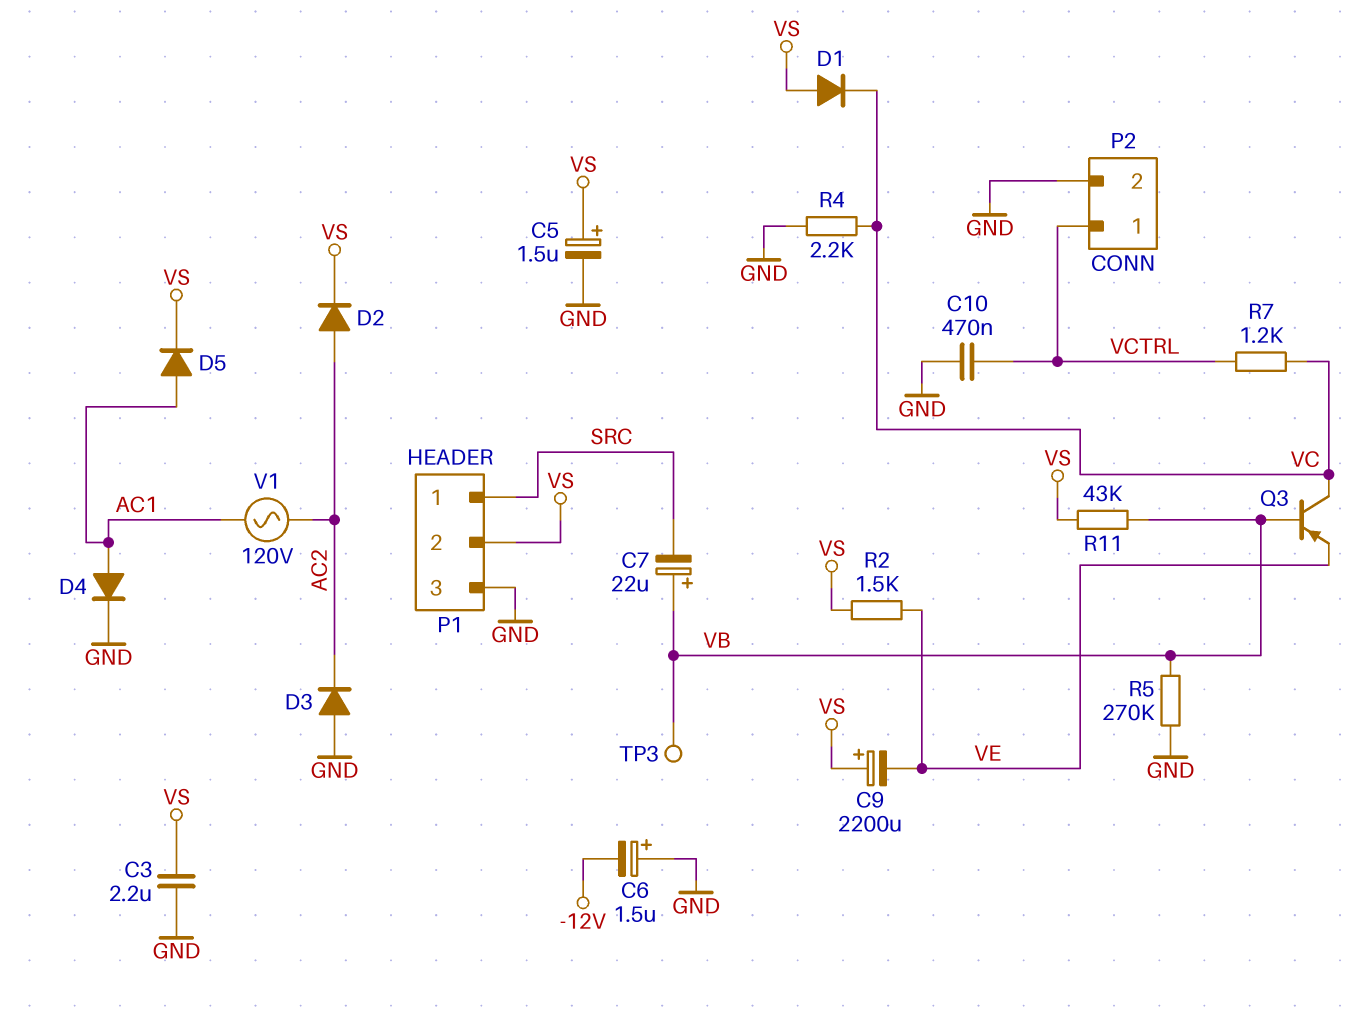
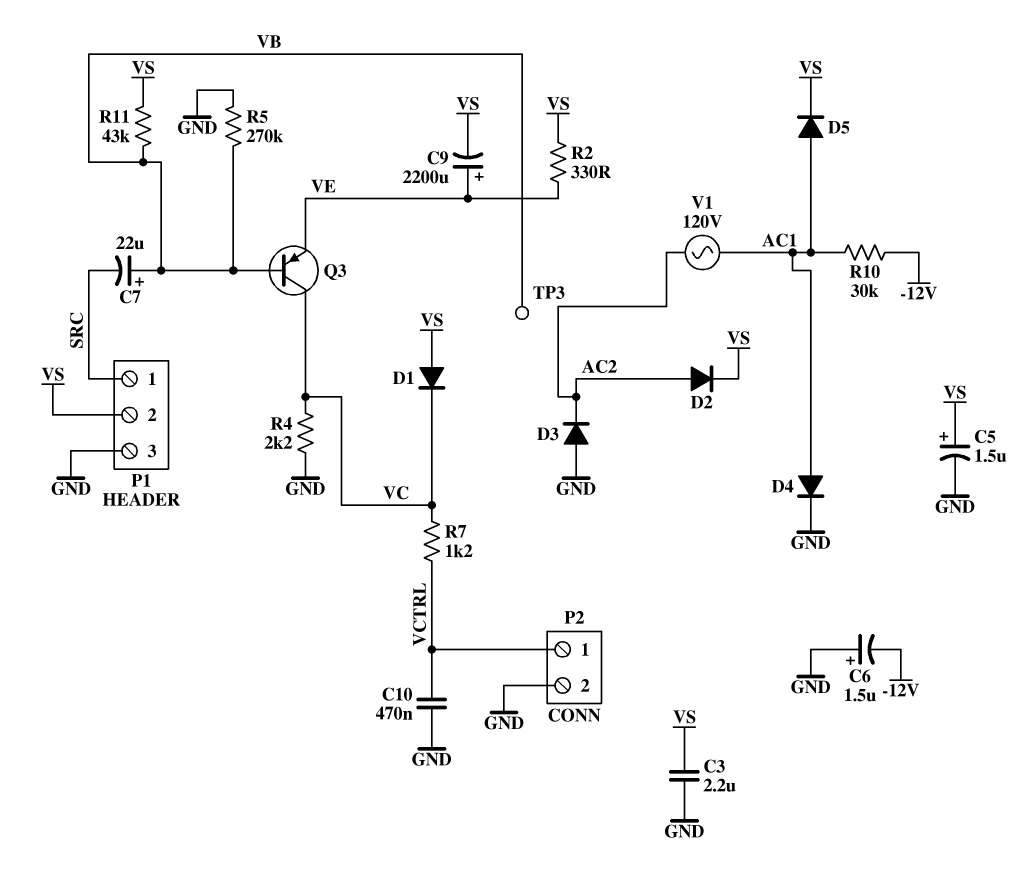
C9: 2200uF (plus VS, minus VE) -> 2200uF (plus VE, minus VS)
R2: 1.5k (VE, VS) -> 330 (VE, VS)
R10: none -> 30k (-12V, AC1)

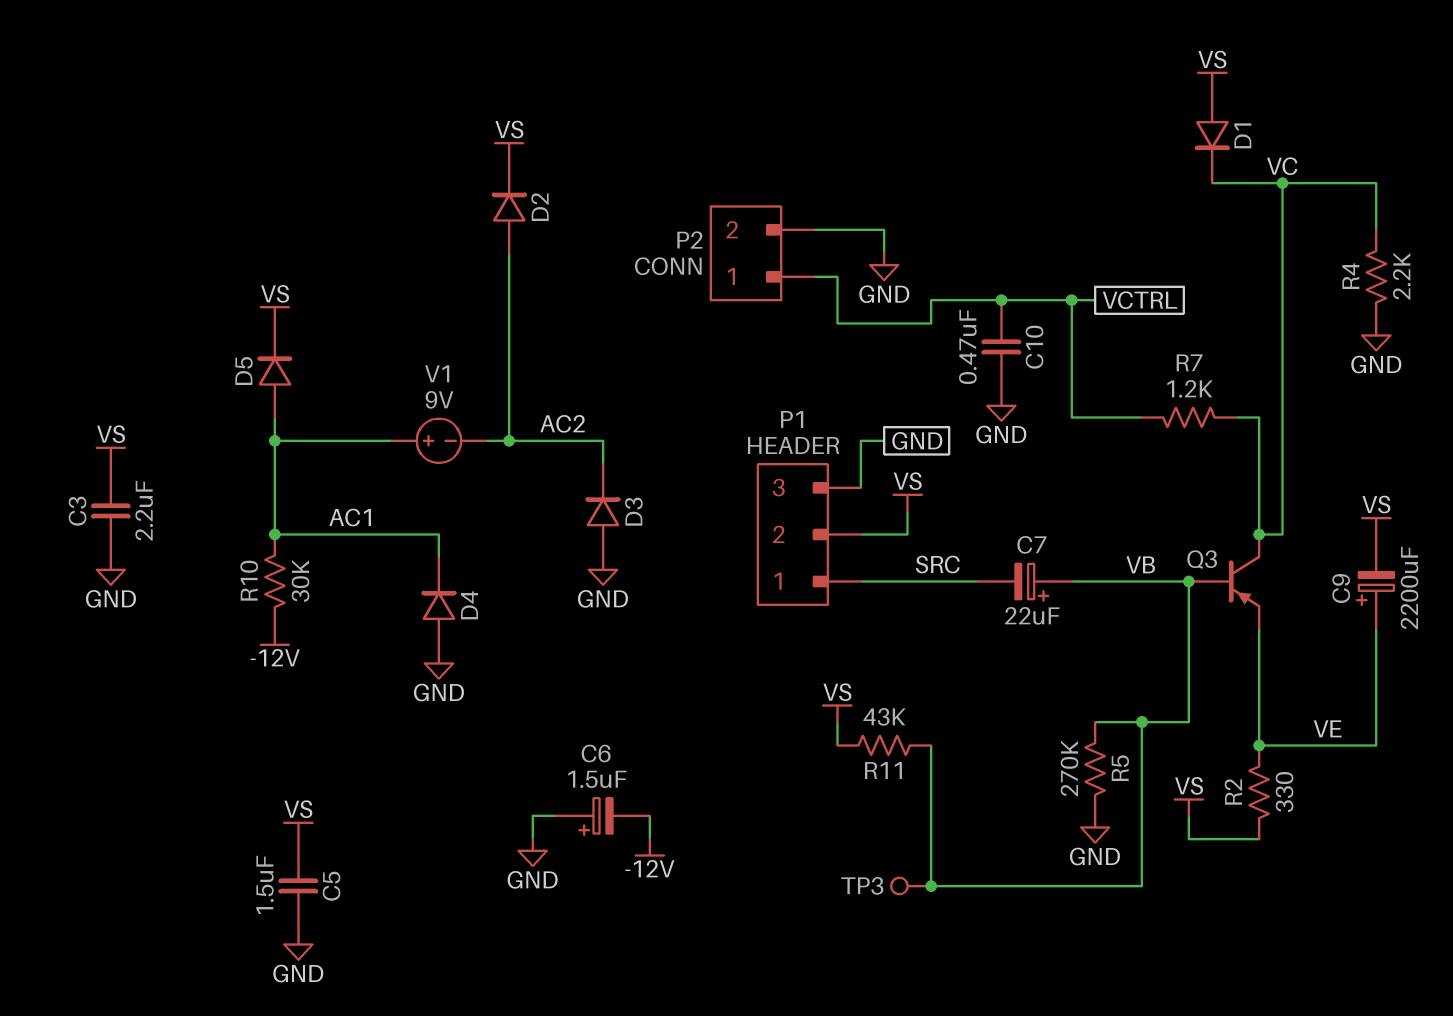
C5: 1.5uF (plus VS, minus GND) -> 1.5uF (GND, VS)
D4: diode (A AC1, K GND) -> diode (A GND, K AC1)
V1: AC 120V (AC1, AC2) -> 9V (plus AC1, minus AC2)

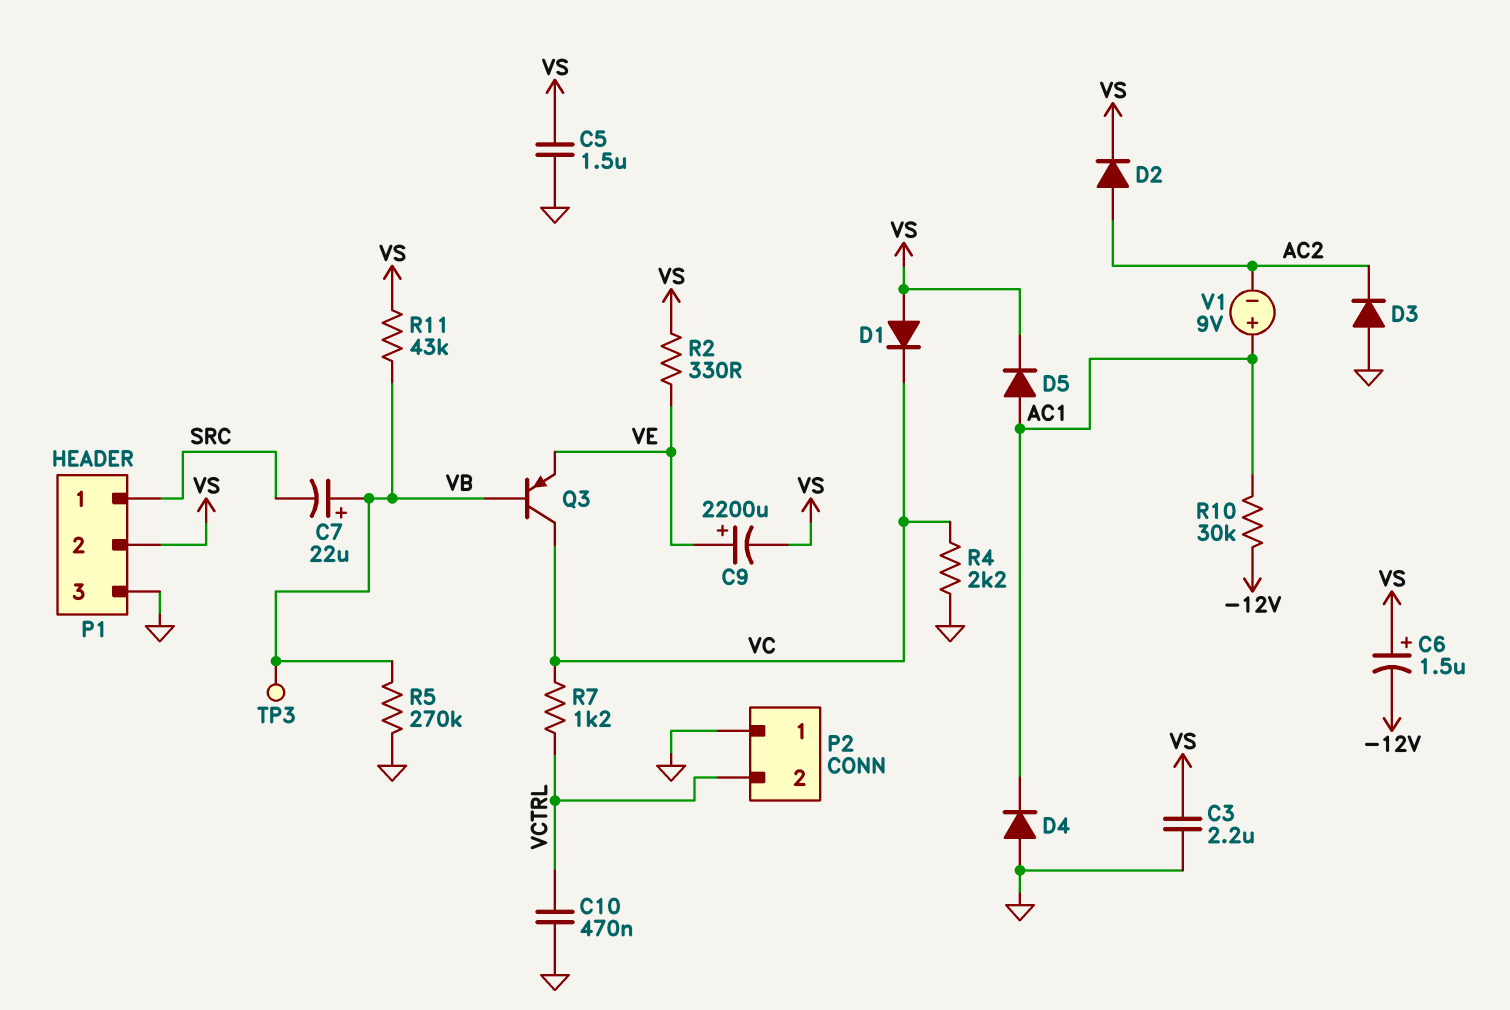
C6: 1.5uF (plus GND, minus -12V) -> 1.5uF (plus VS, minus -12V)
P2 pin 1: VCTRL -> GND
P2 pin 2: GND -> VCTRL

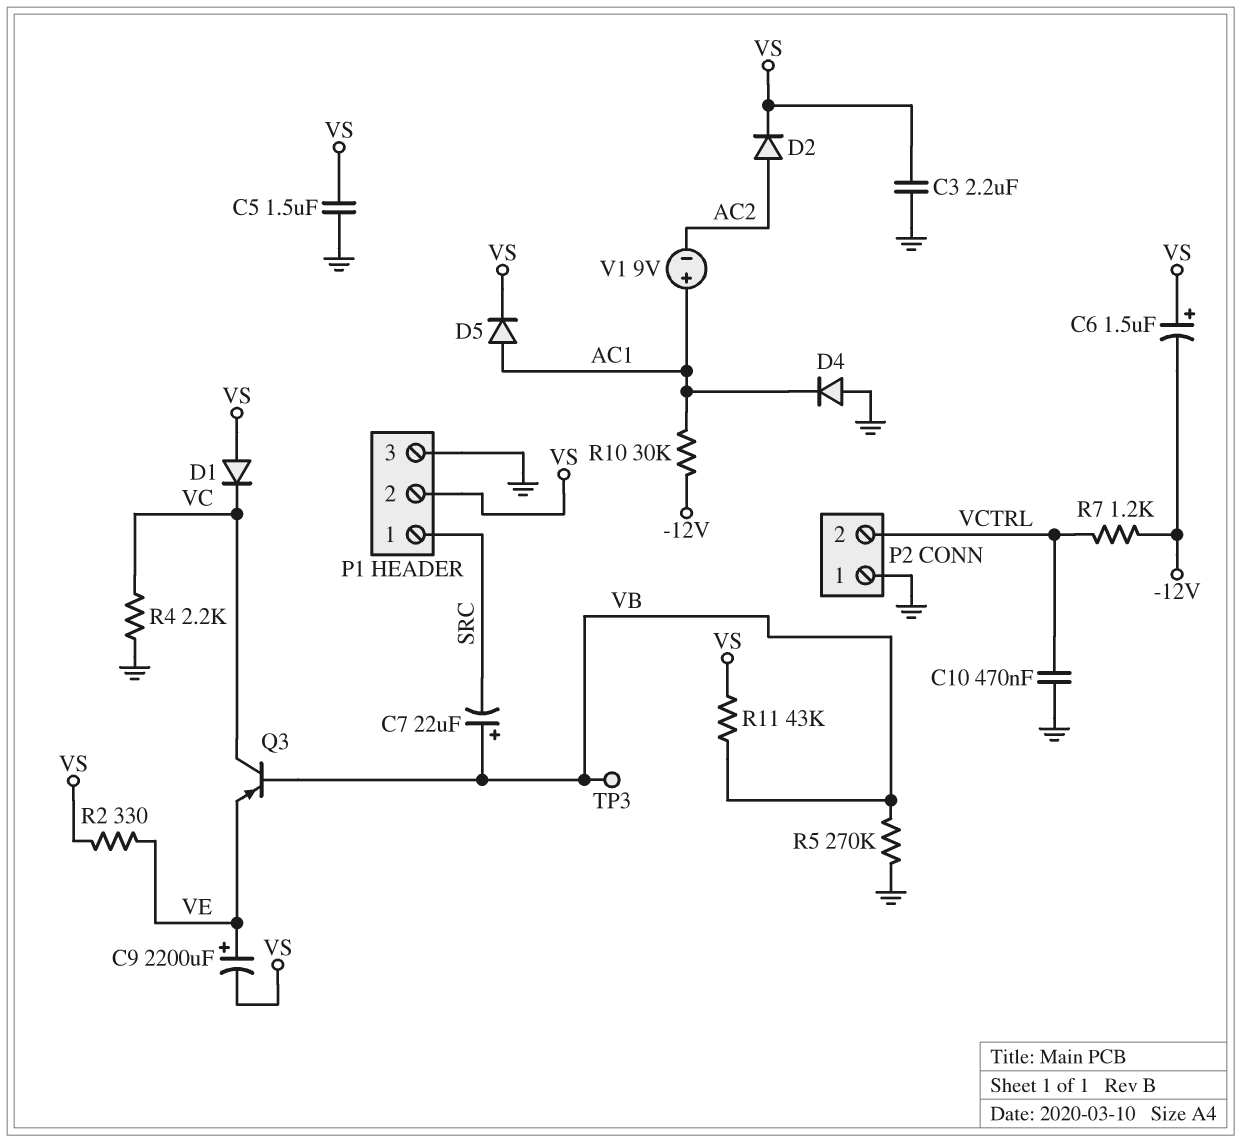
D3: diode (A GND, K AC2) -> none
R7: 1.2k (VC, VCTRL) -> 1.2k (-12V, VCTRL)

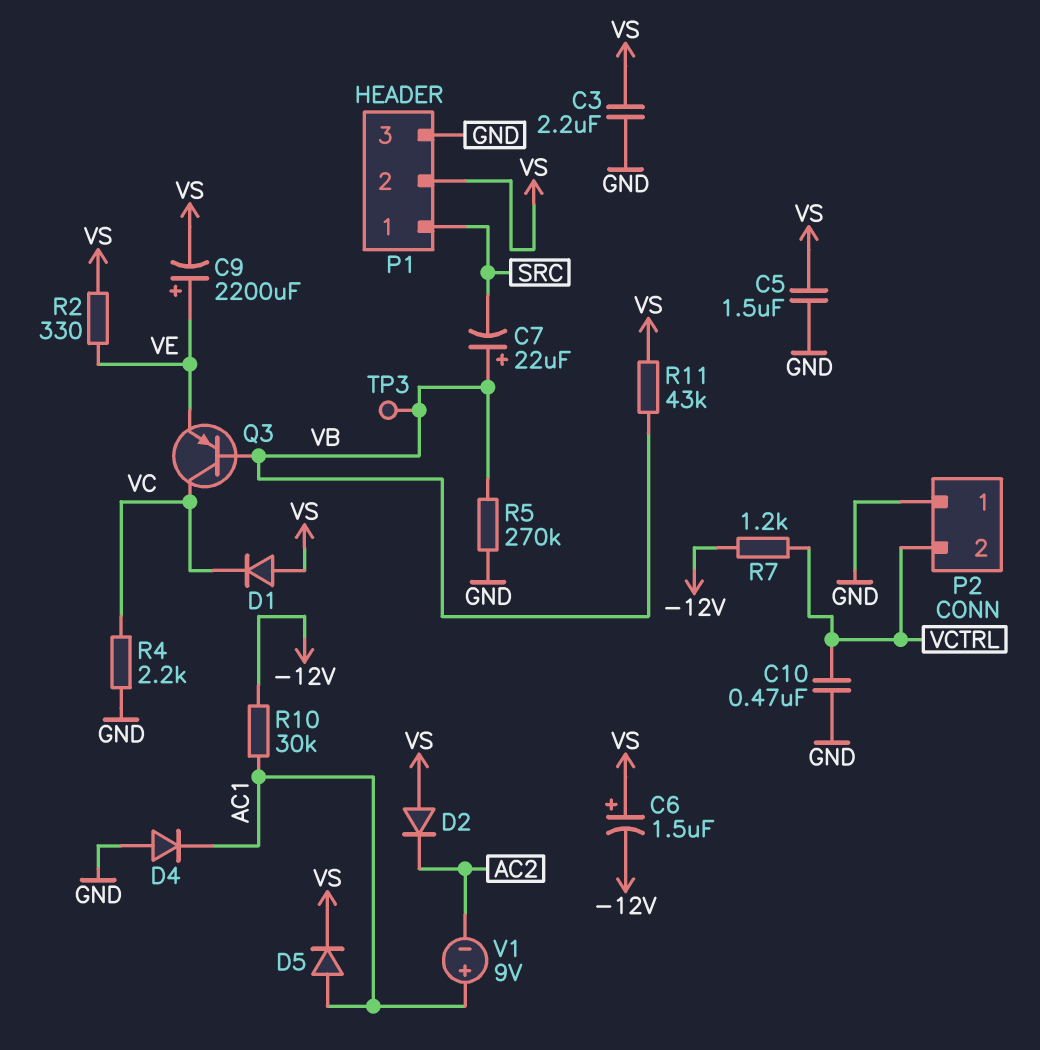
D2: diode (A AC2, K VS) -> diode (A VS, K AC2)

